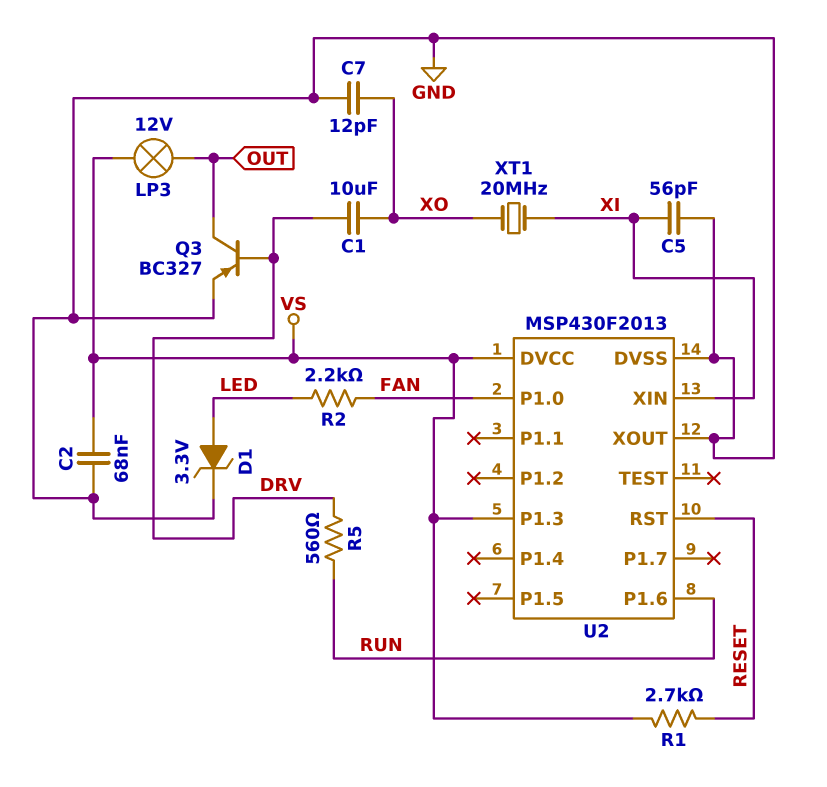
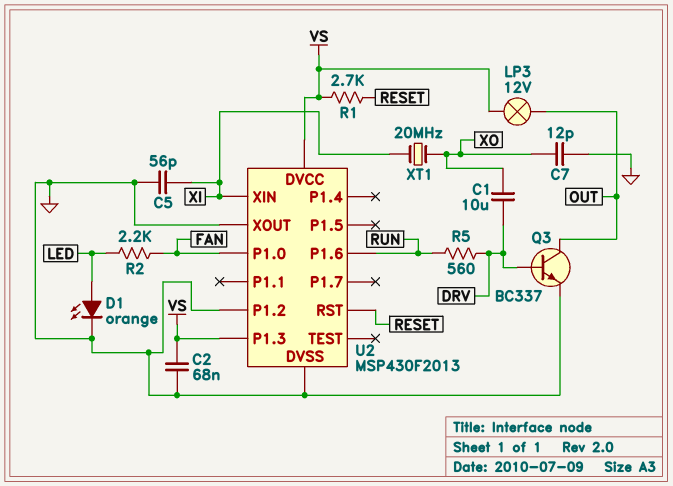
D1: zener 3.3V (A LED, K GND) -> LED orange (A LED, K GND)
Q3: PNP BC327 (B DRV, C OUT, E GND) -> NPN BC337 (B DRV, C OUT, E GND)
U2 pin P1.2: none -> GND

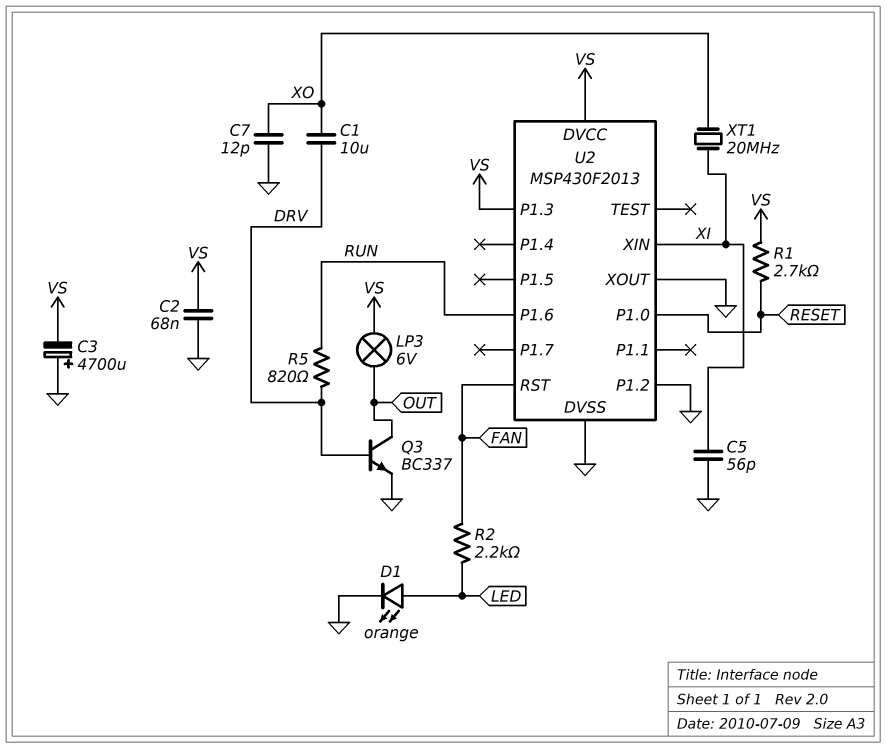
C3: none -> 4700uF (plus GND, minus VS)
LP3: lamp 12V (OUT, VS) -> lamp 6V (OUT, VS)
R5: 560 (DRV, RUN) -> 820 (DRV, RUN)
U2 pin P1.0: FAN -> RESET
U2 pin RST: RESET -> FAN

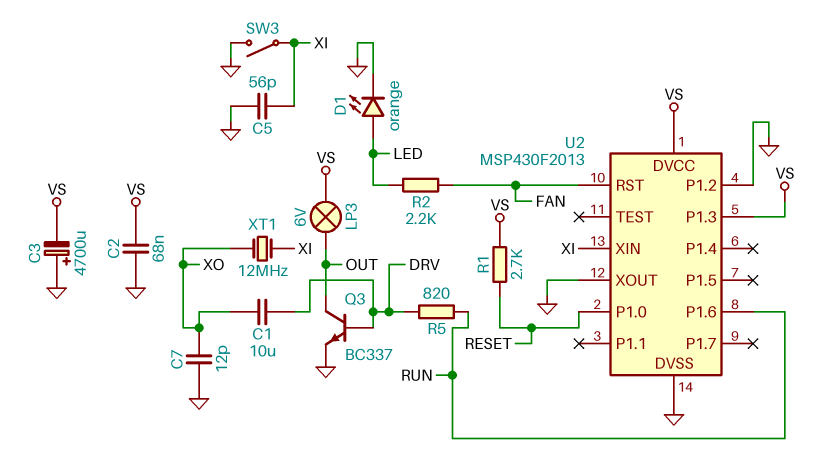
SW3: none -> switch (GND, XI)
XT1: 20MHz (XI, XO) -> 12MHz (XI, XO)

